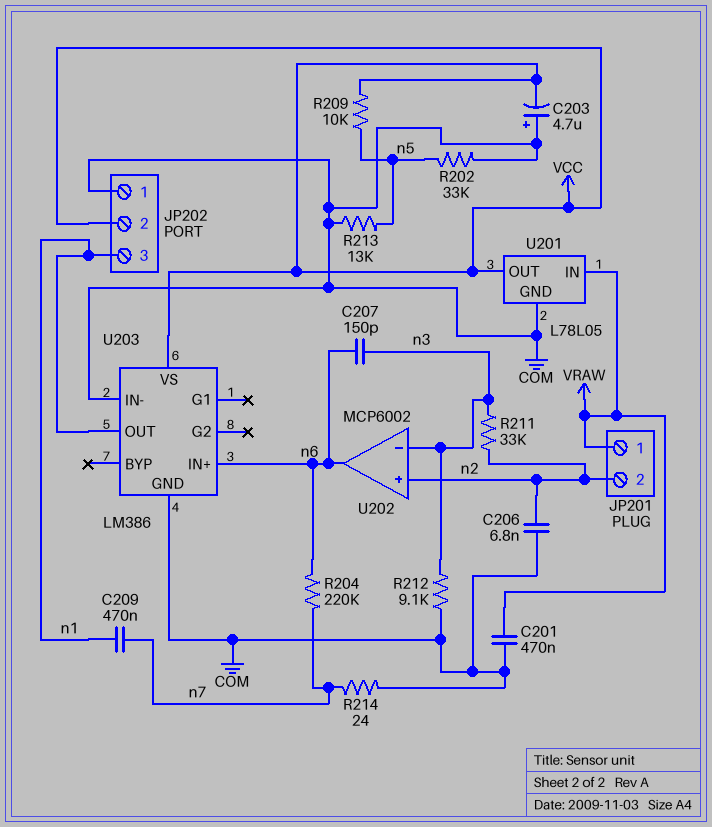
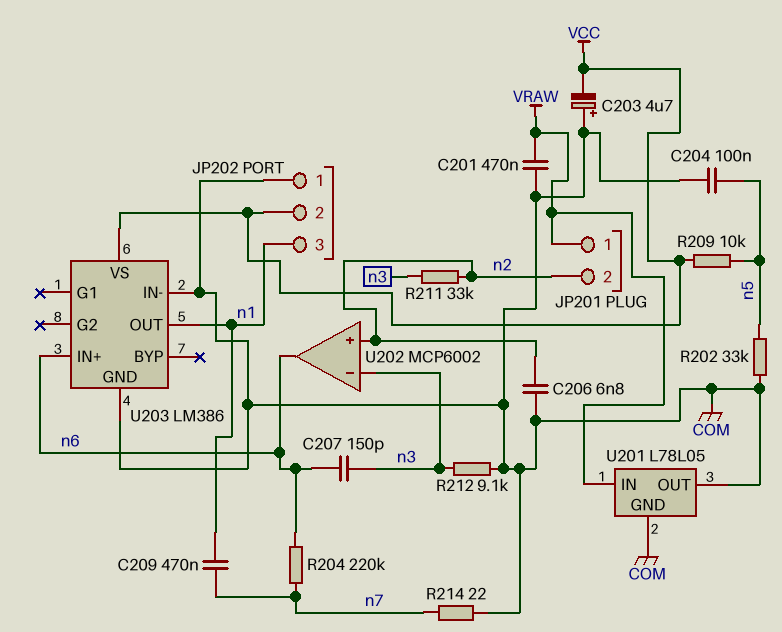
C204: none -> 100nF (COM, n5)
R213: 13k (COM, n5) -> none
R214: 24 (COM, n7) -> 22 (COM, n7)
U201 pin OUT: VCC -> COM

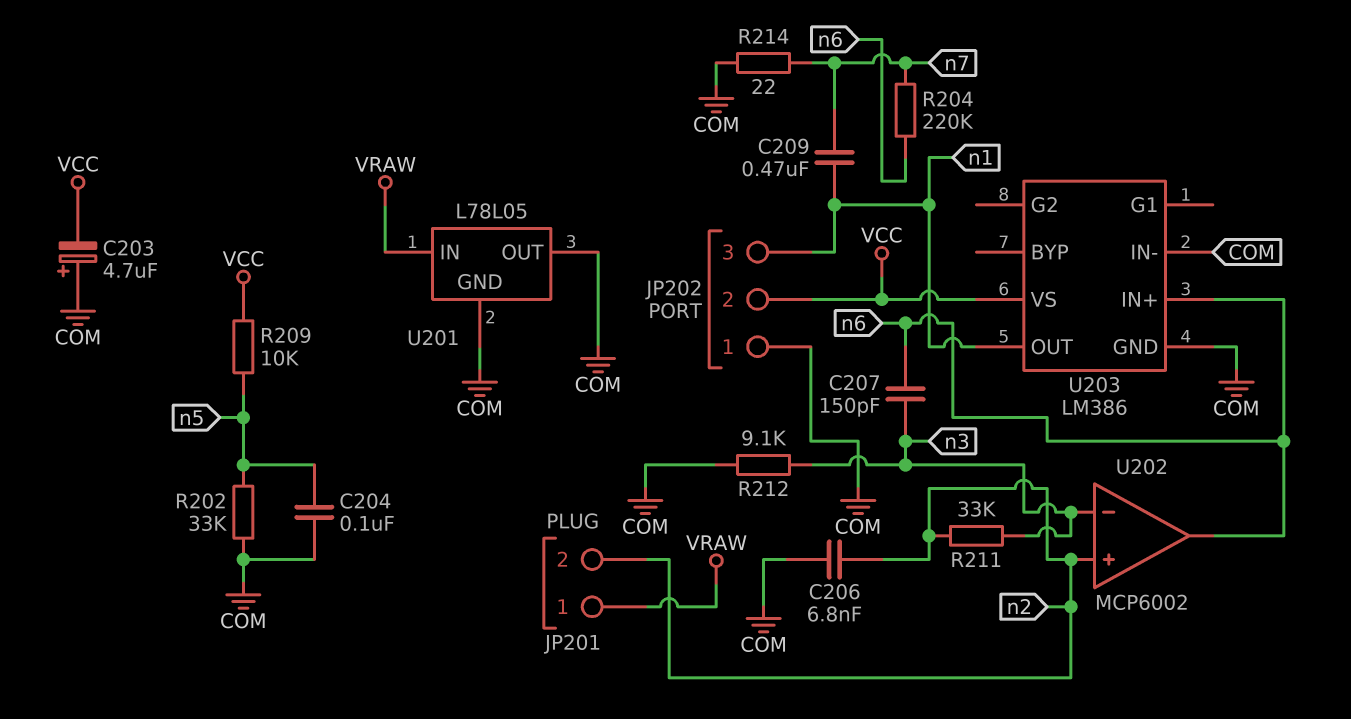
C201: 470nF (COM, VRAW) -> none

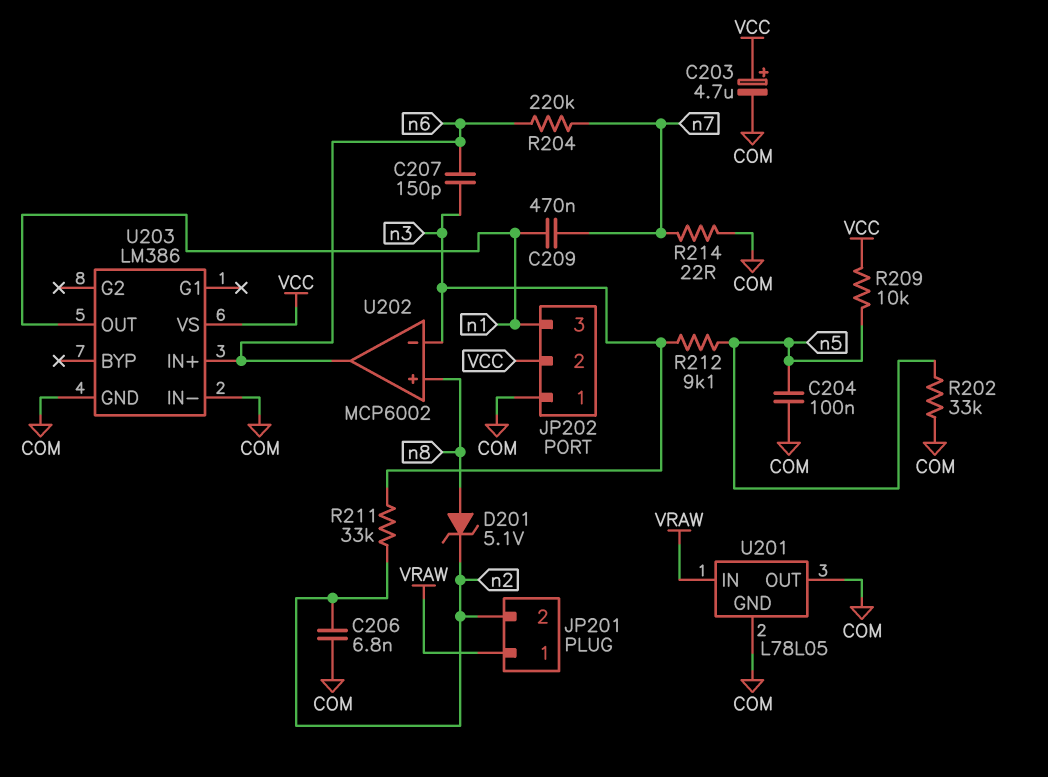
C203: 4.7uF (plus COM, minus VCC) -> 4.7uF (plus VCC, minus COM)
D201: none -> zener 5.1V (A n8, K n2)
R212: 9.1k (COM, n3) -> 9.1k (n3, n5)
U202 pin in+: n2 -> n8

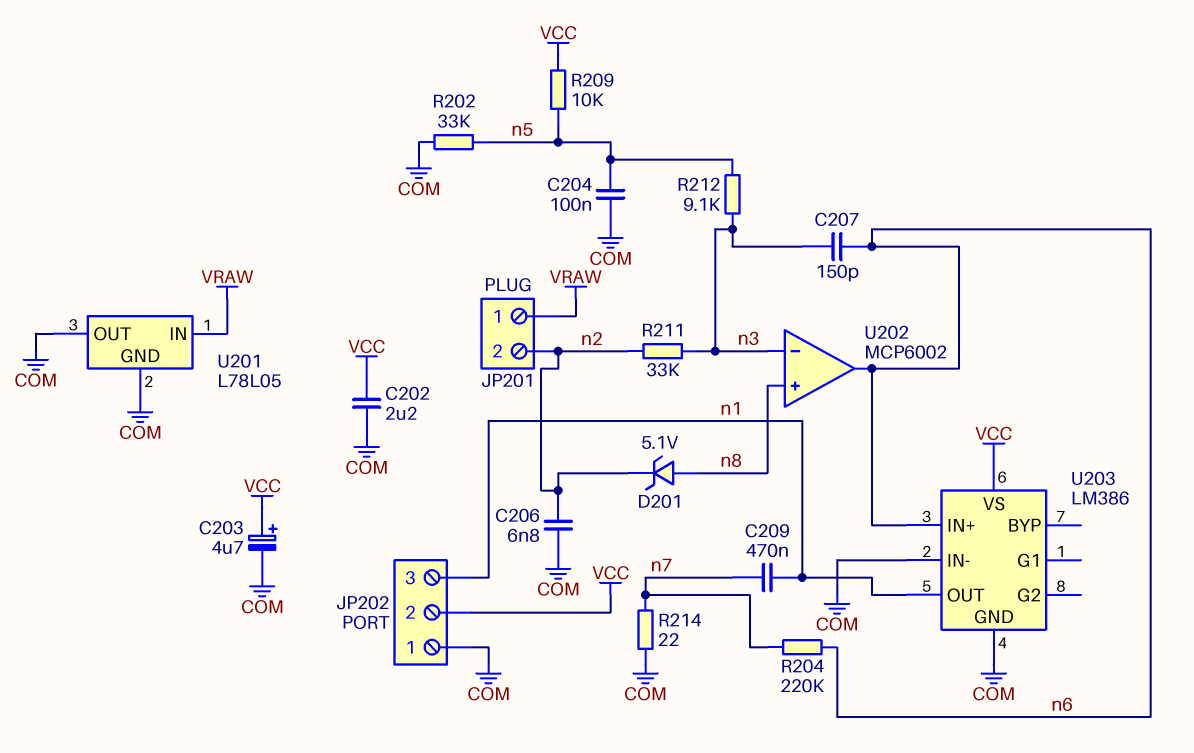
C202: none -> 2.2uF (COM, VCC)

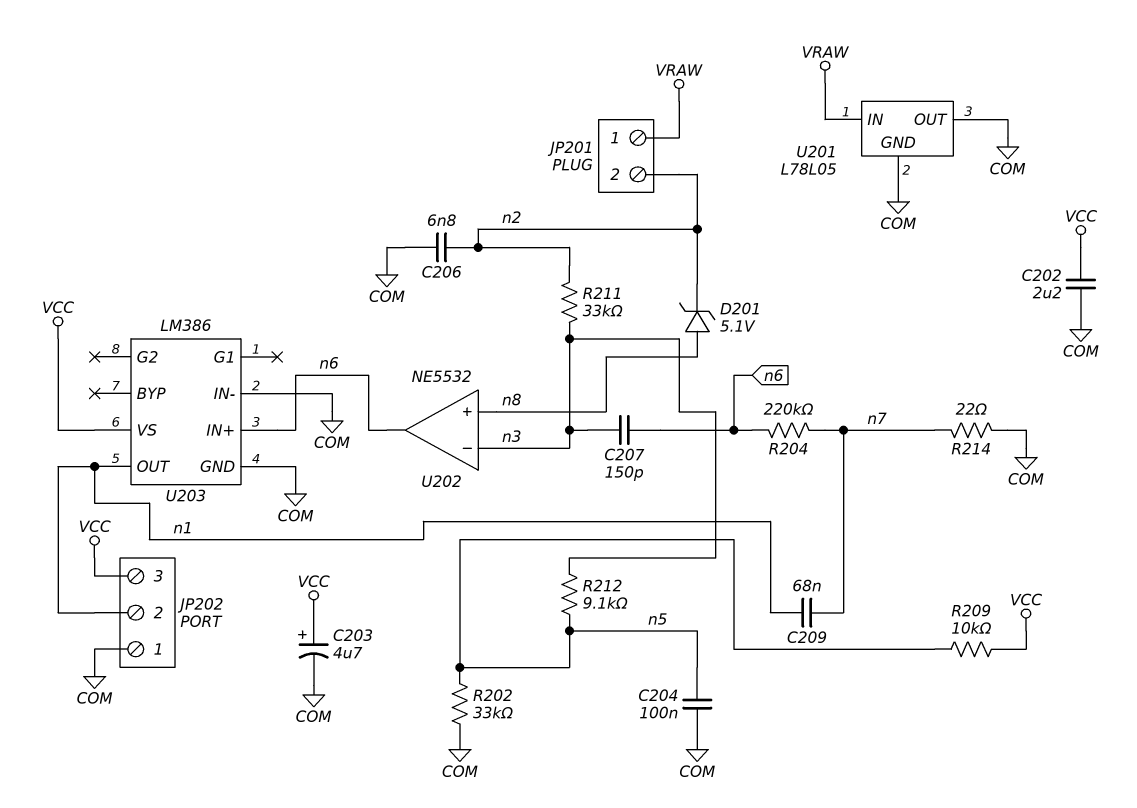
C209: 470nF (n1, n7) -> 68nF (n1, n7)
JP202 pin 2: VCC -> n1
JP202 pin 3: n1 -> VCC
U202: MCP6002 -> NE5532

